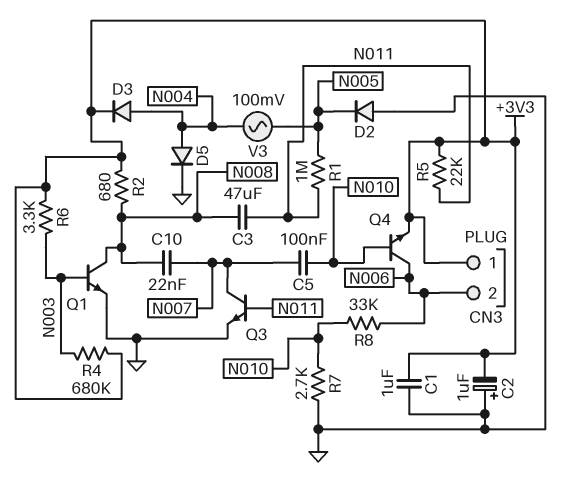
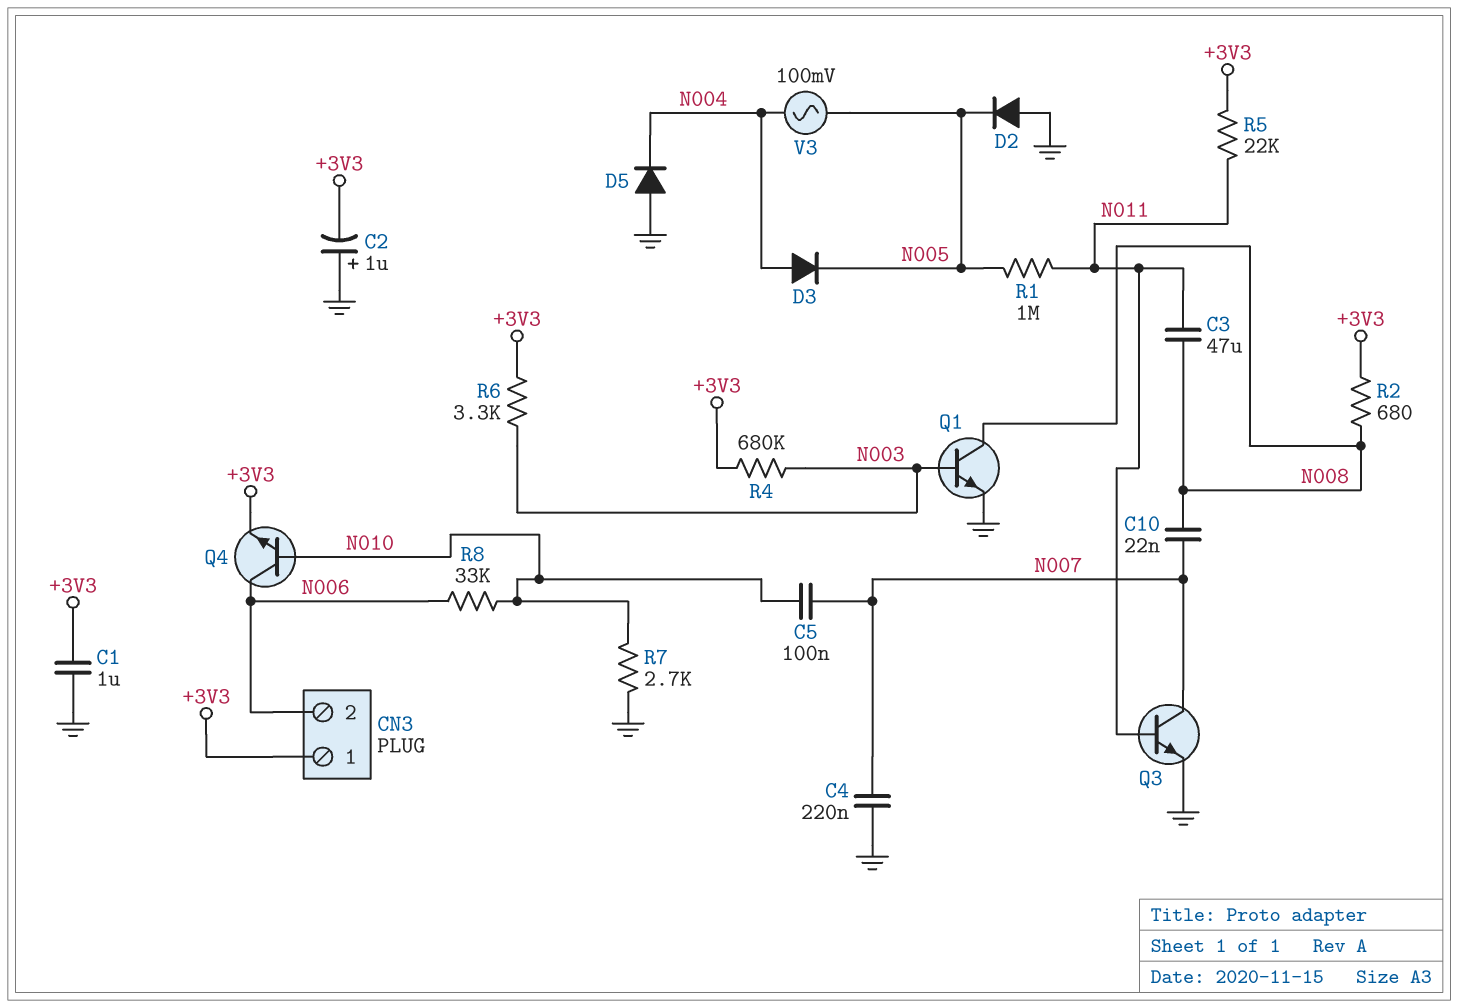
C4: none -> 220nF (GND, N007)
D3: diode (A N004, K +3V3) -> diode (A N004, K N005)
D5: diode (A N004, K GND) -> diode (A GND, K N004)

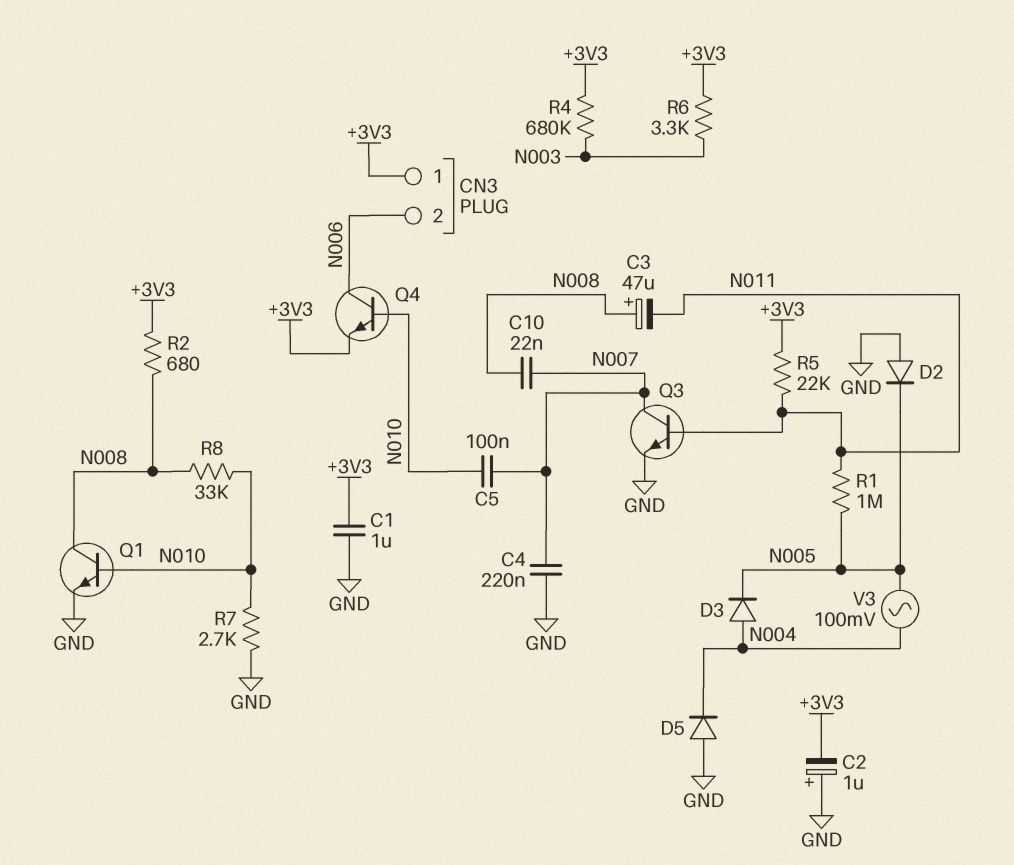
C3: 47uF (N008, N011) -> 47uF (plus N008, minus N011)
Q1: NPN (B N003, C N008, E GND) -> NPN (B N010, C N008, E GND)
R8: 33k (N006, N010) -> 33k (N008, N010)

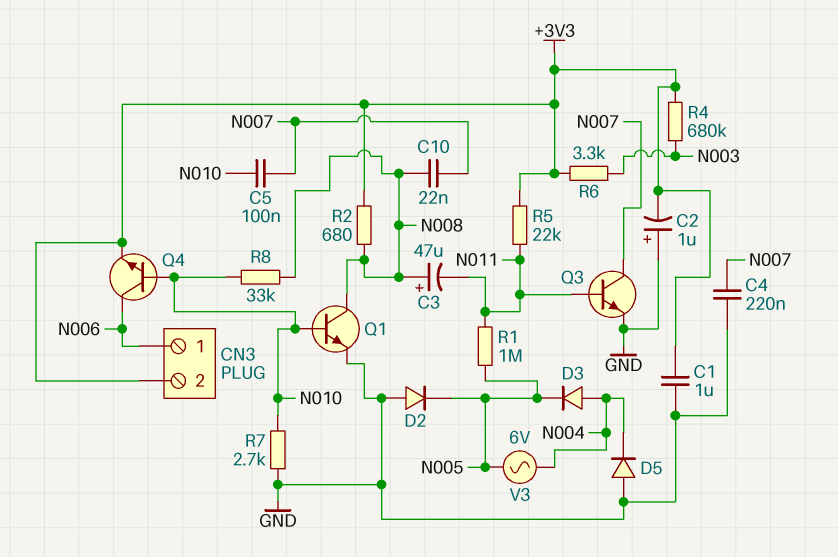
CN3 pin 1: +3V3 -> N006
CN3 pin 2: N006 -> +3V3
V3: AC 100mV (N004, N005) -> AC 6V (N004, N005)

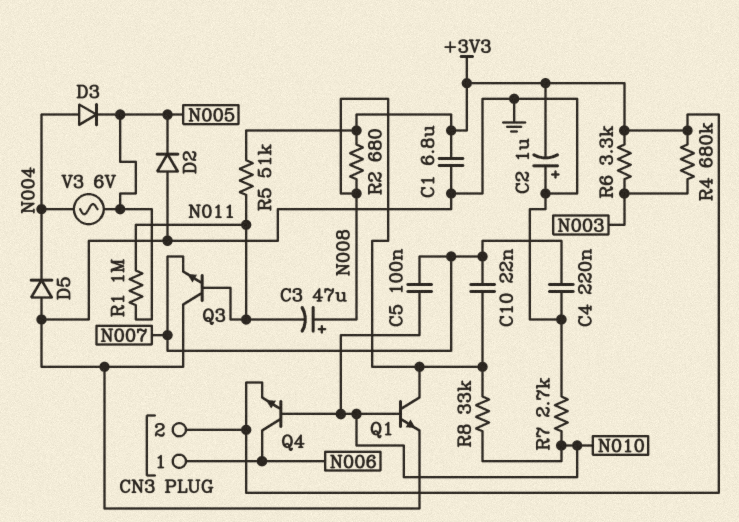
C1: 1uF (+3V3, GND) -> 6.8uF (+3V3, GND)
Q3: NPN (B N011, C N007, E GND) -> NPN (B N011, C GND, E N007)
R5: 22k (+3V3, N011) -> 51k (+3V3, N011)

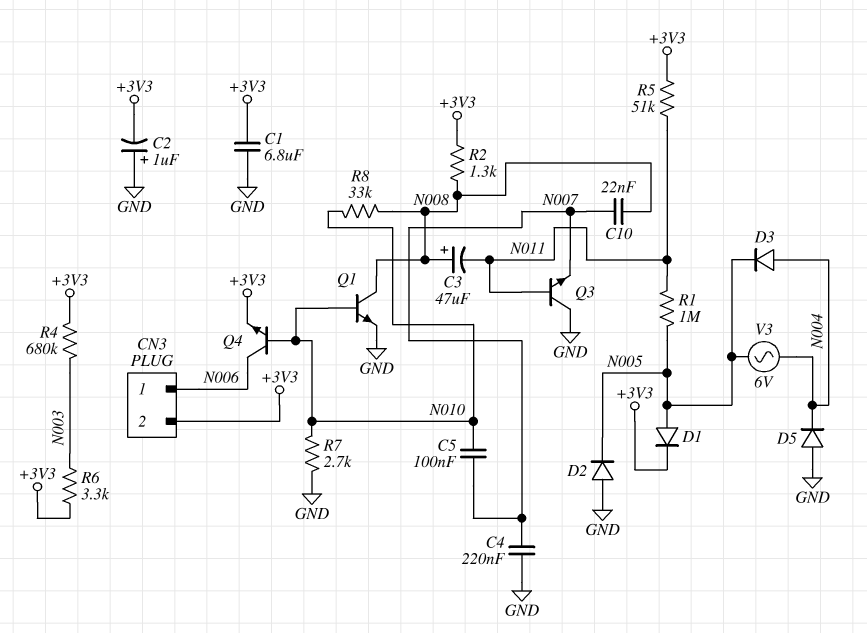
D1: none -> diode (A N005, K +3V3)
R2: 680 (+3V3, N008) -> 1.3k (+3V3, N008)

